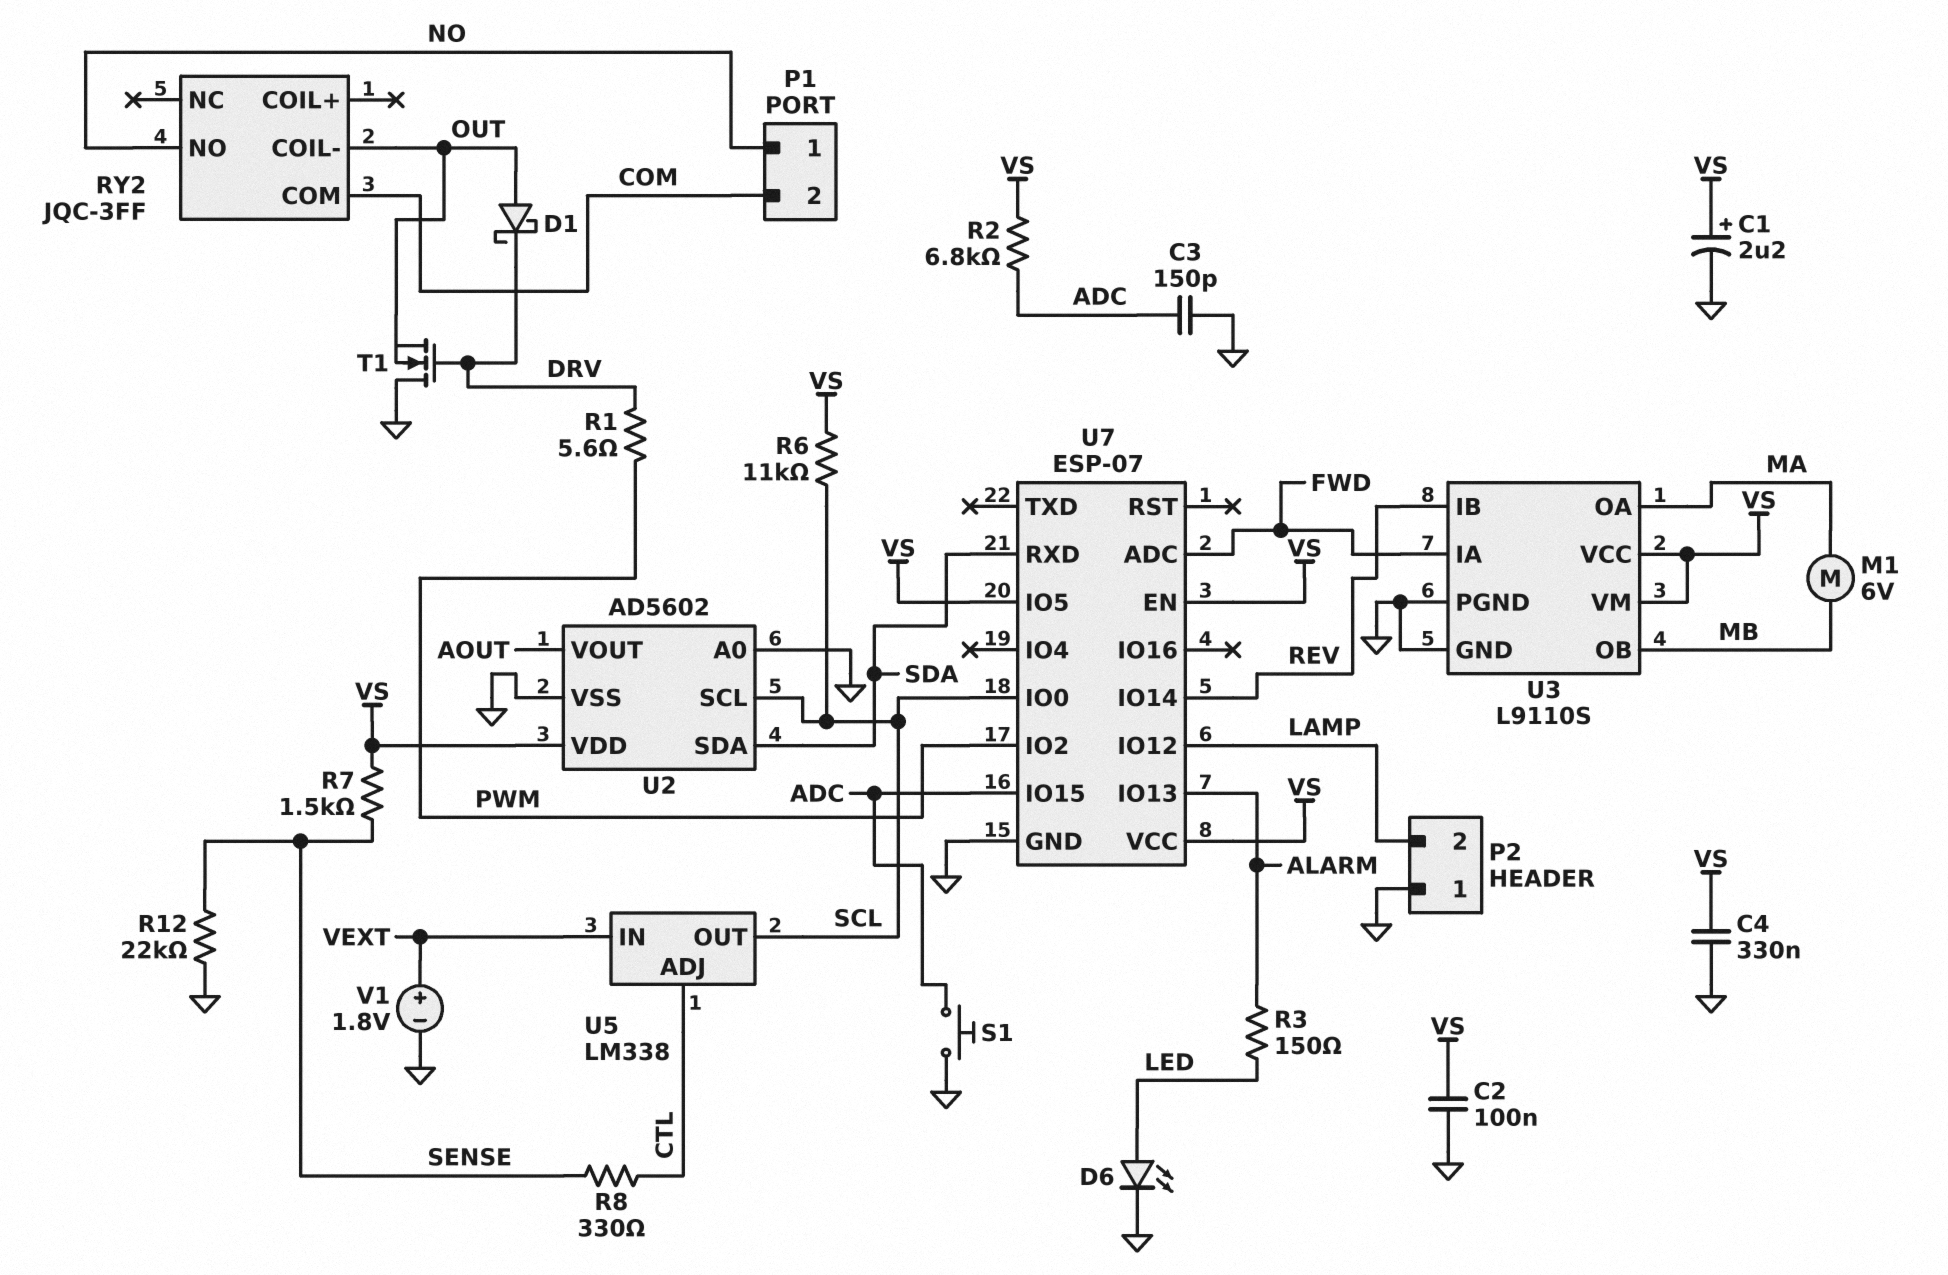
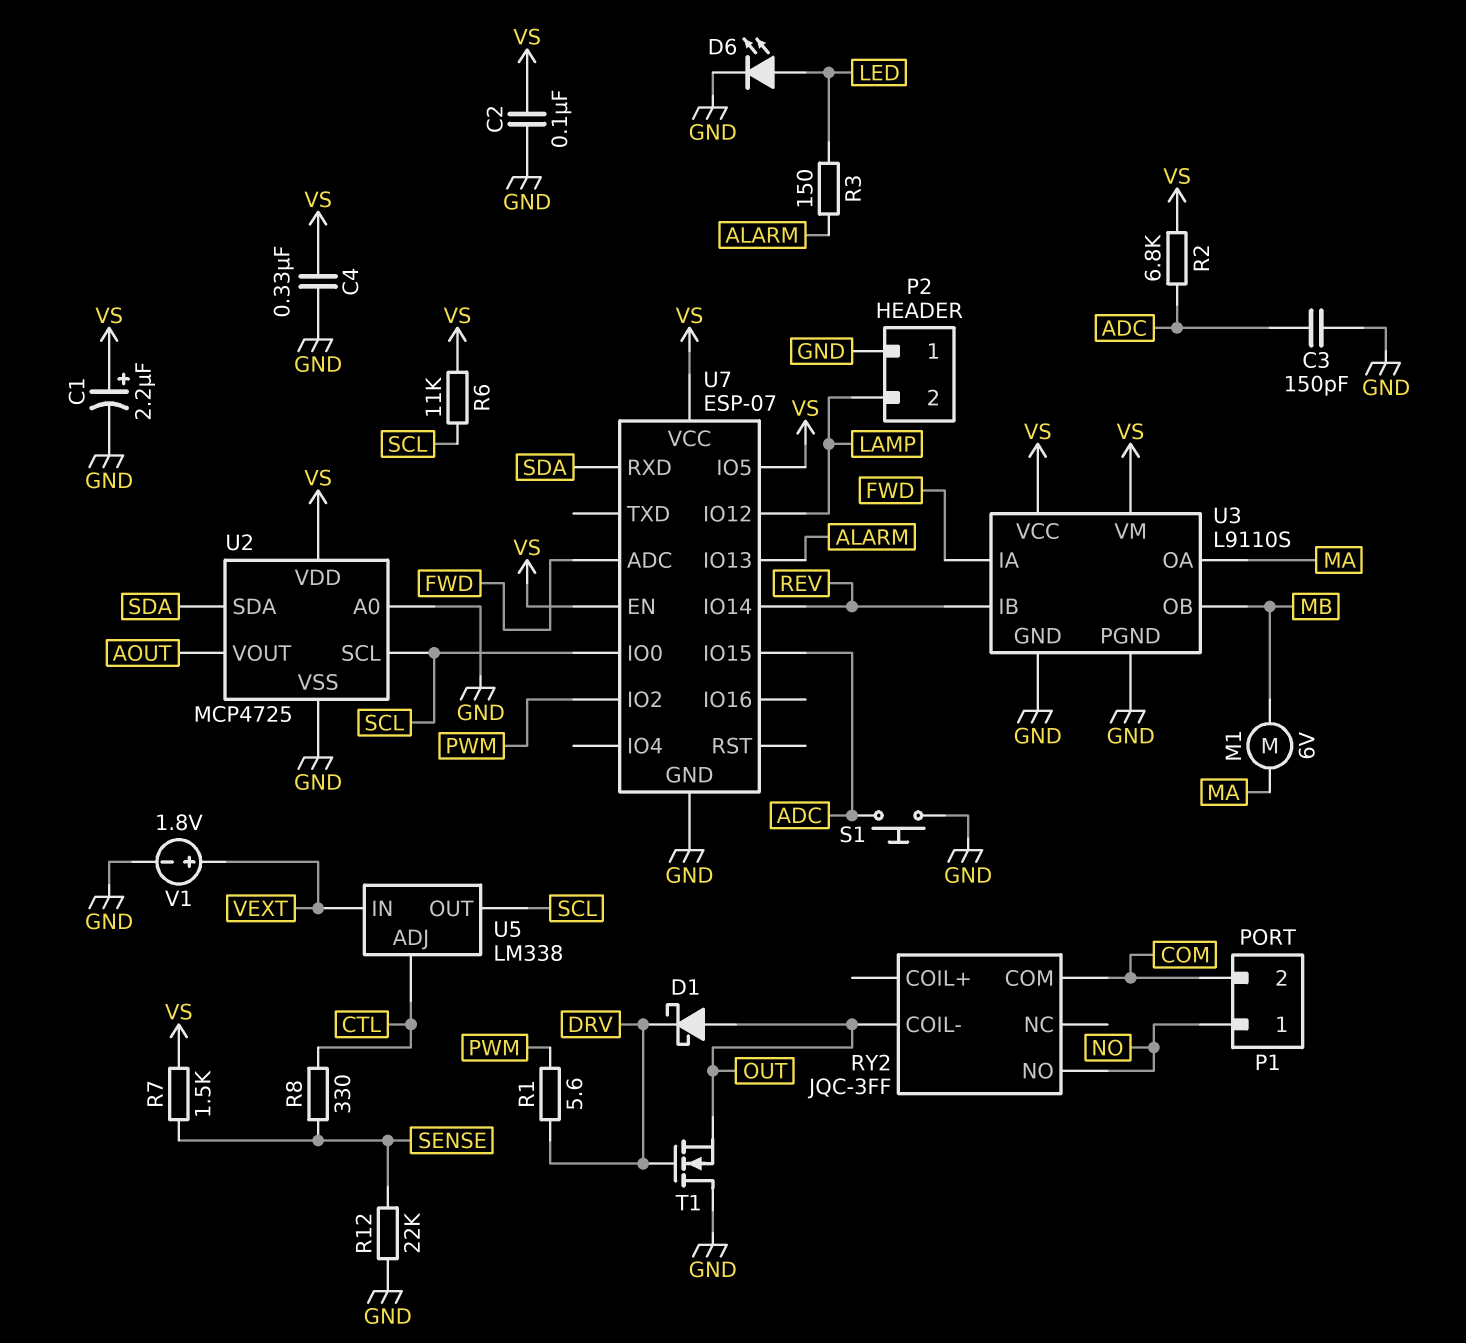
U2: AD5602 -> MCP4725

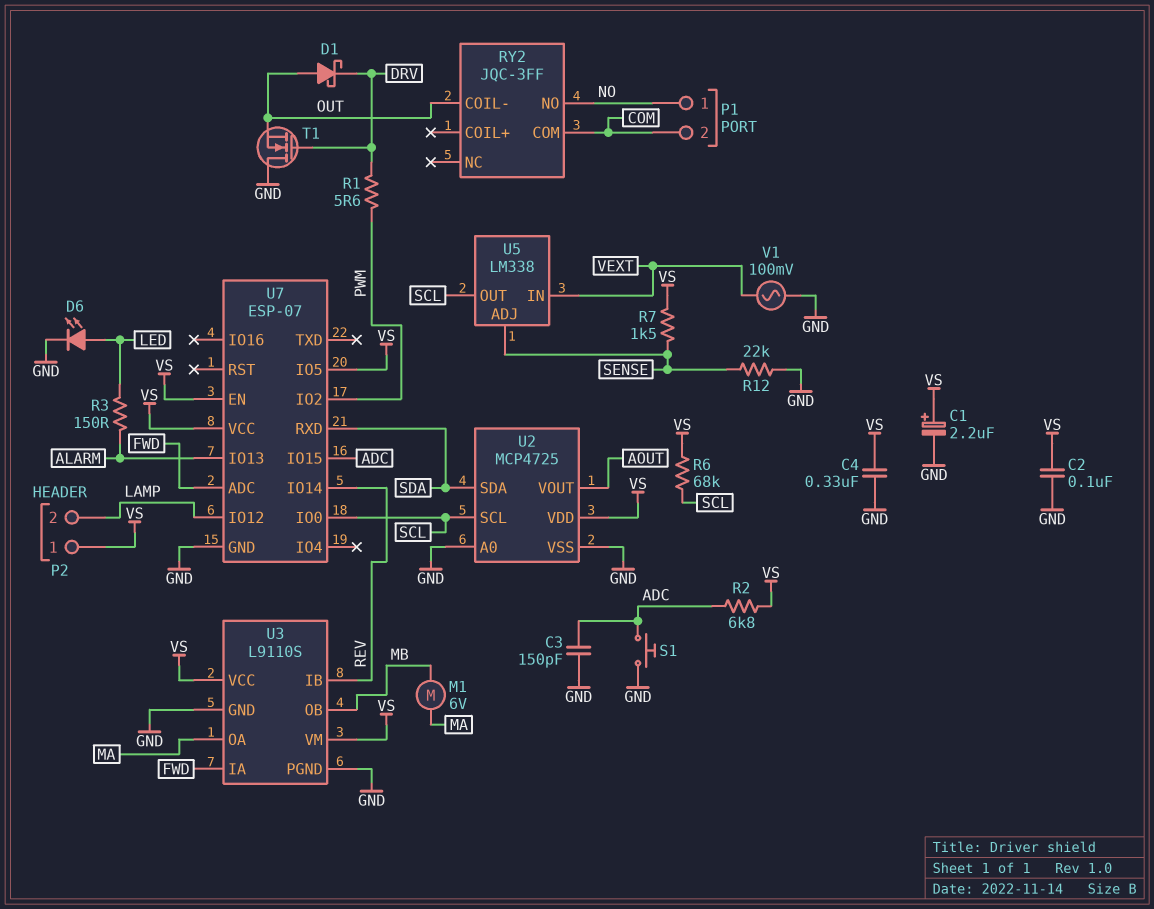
P2 pin 1: GND -> VS
R6: 11k (SCL, VS) -> 68k (SCL, VS)
R8: 330 (CTL, SENSE) -> none
U5 pin ADJ: CTL -> SENSE
V1: 1.8V (plus VEXT, minus GND) -> AC 100mV (GND, VEXT)

